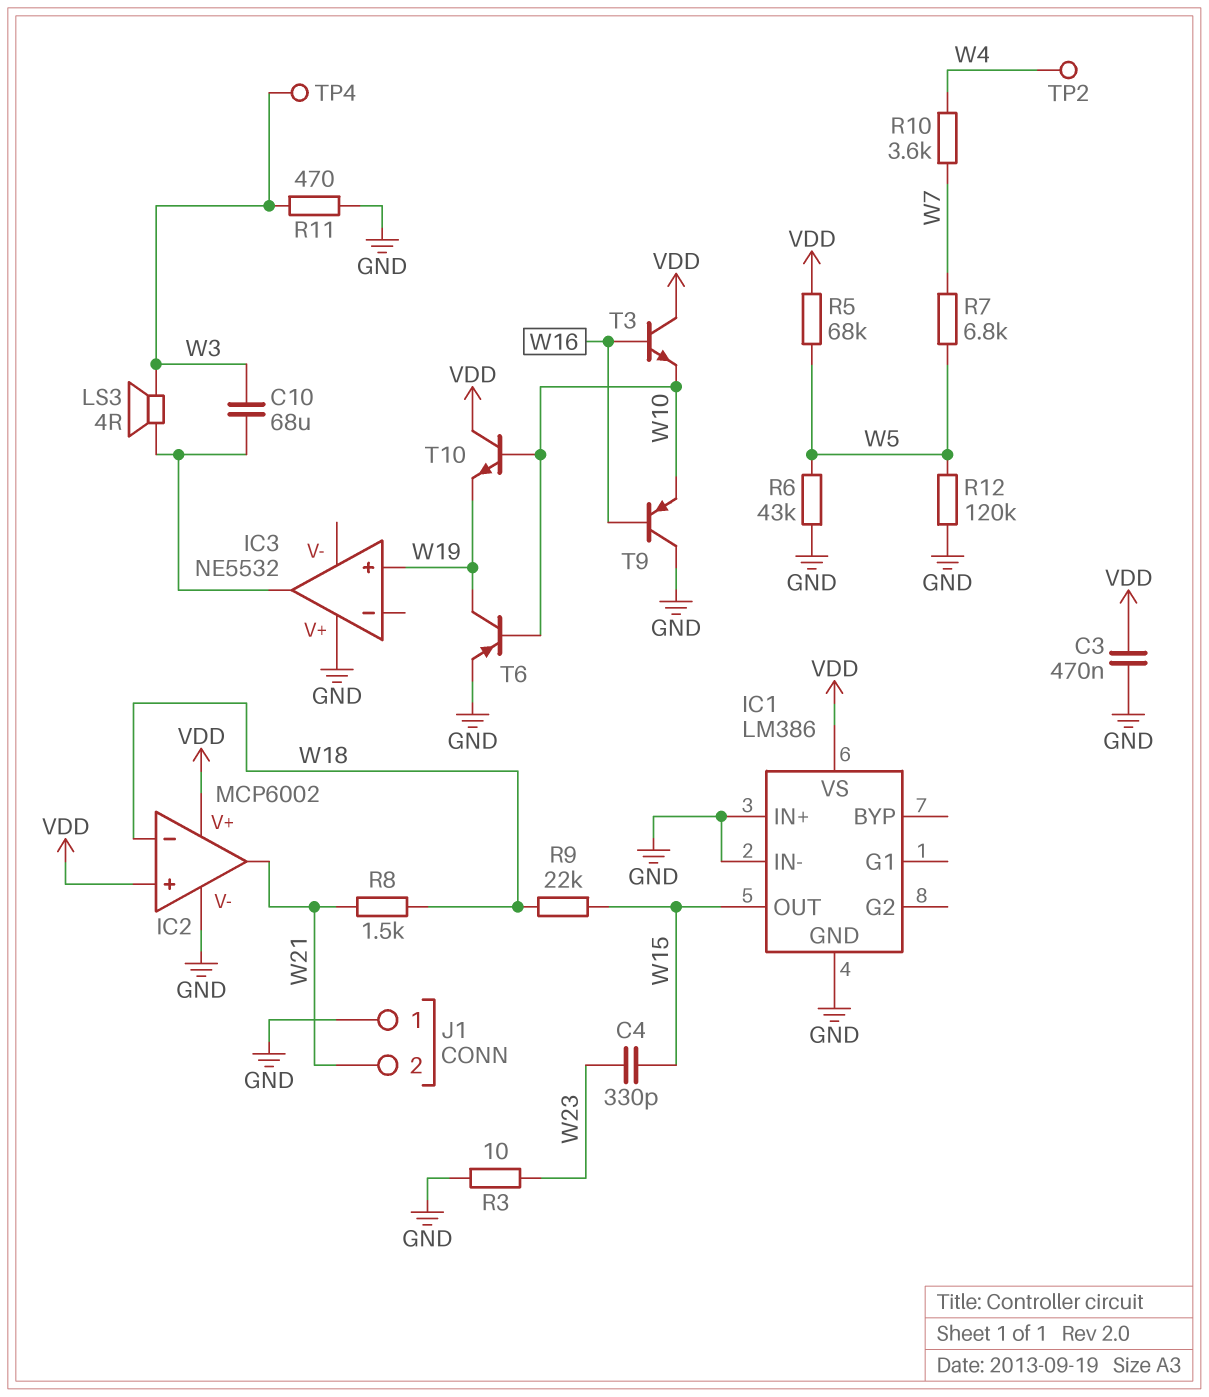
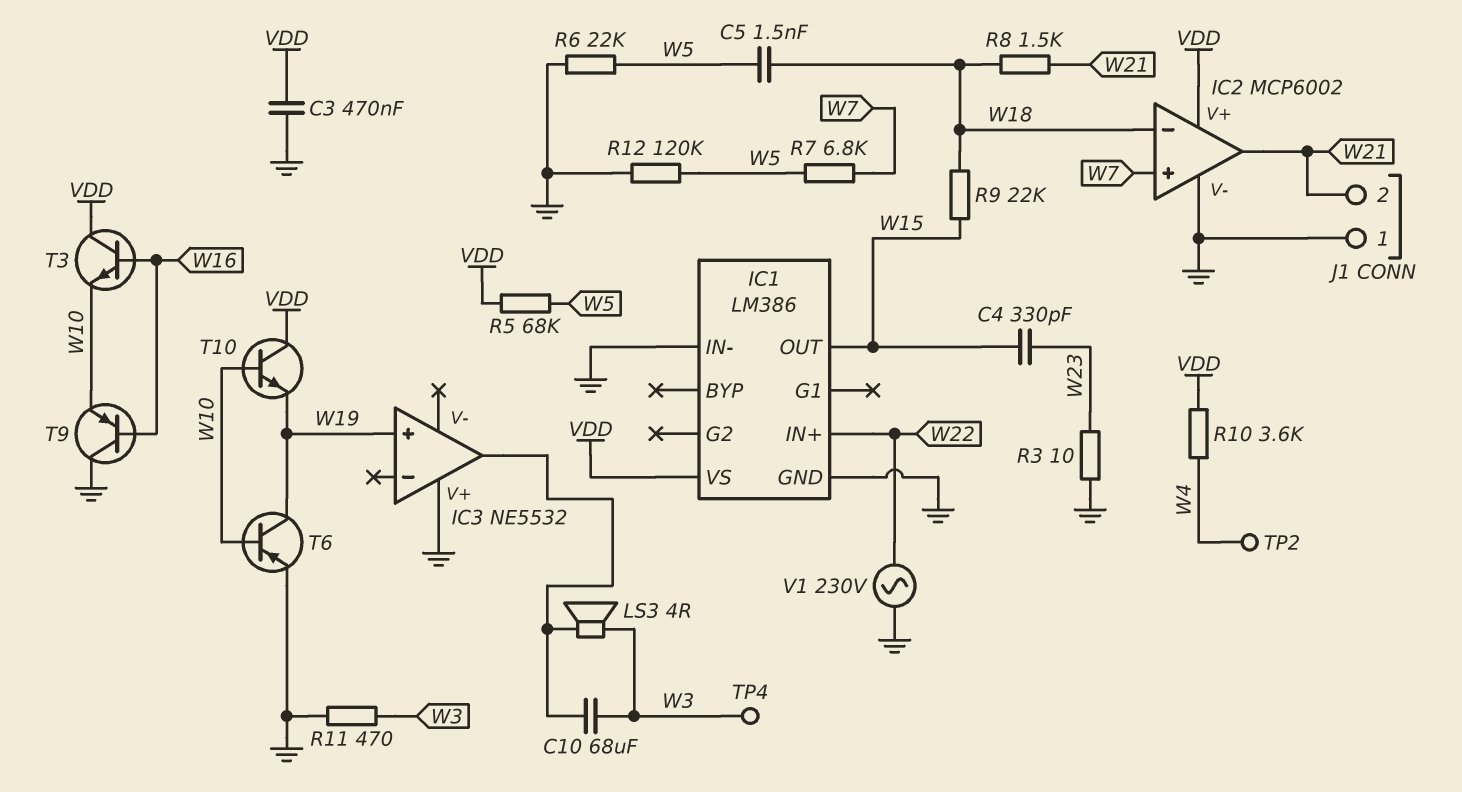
C5: none -> 1.5nF (W5, W18)
IC1 pin IN+: GND -> W22
IC2 pin in+: VDD -> W7
R6: 43k (GND, W5) -> 22k (GND, W5)
R10: 3.6k (W4, W7) -> 3.6k (VDD, W4)
V1: none -> AC 230V (GND, W22)

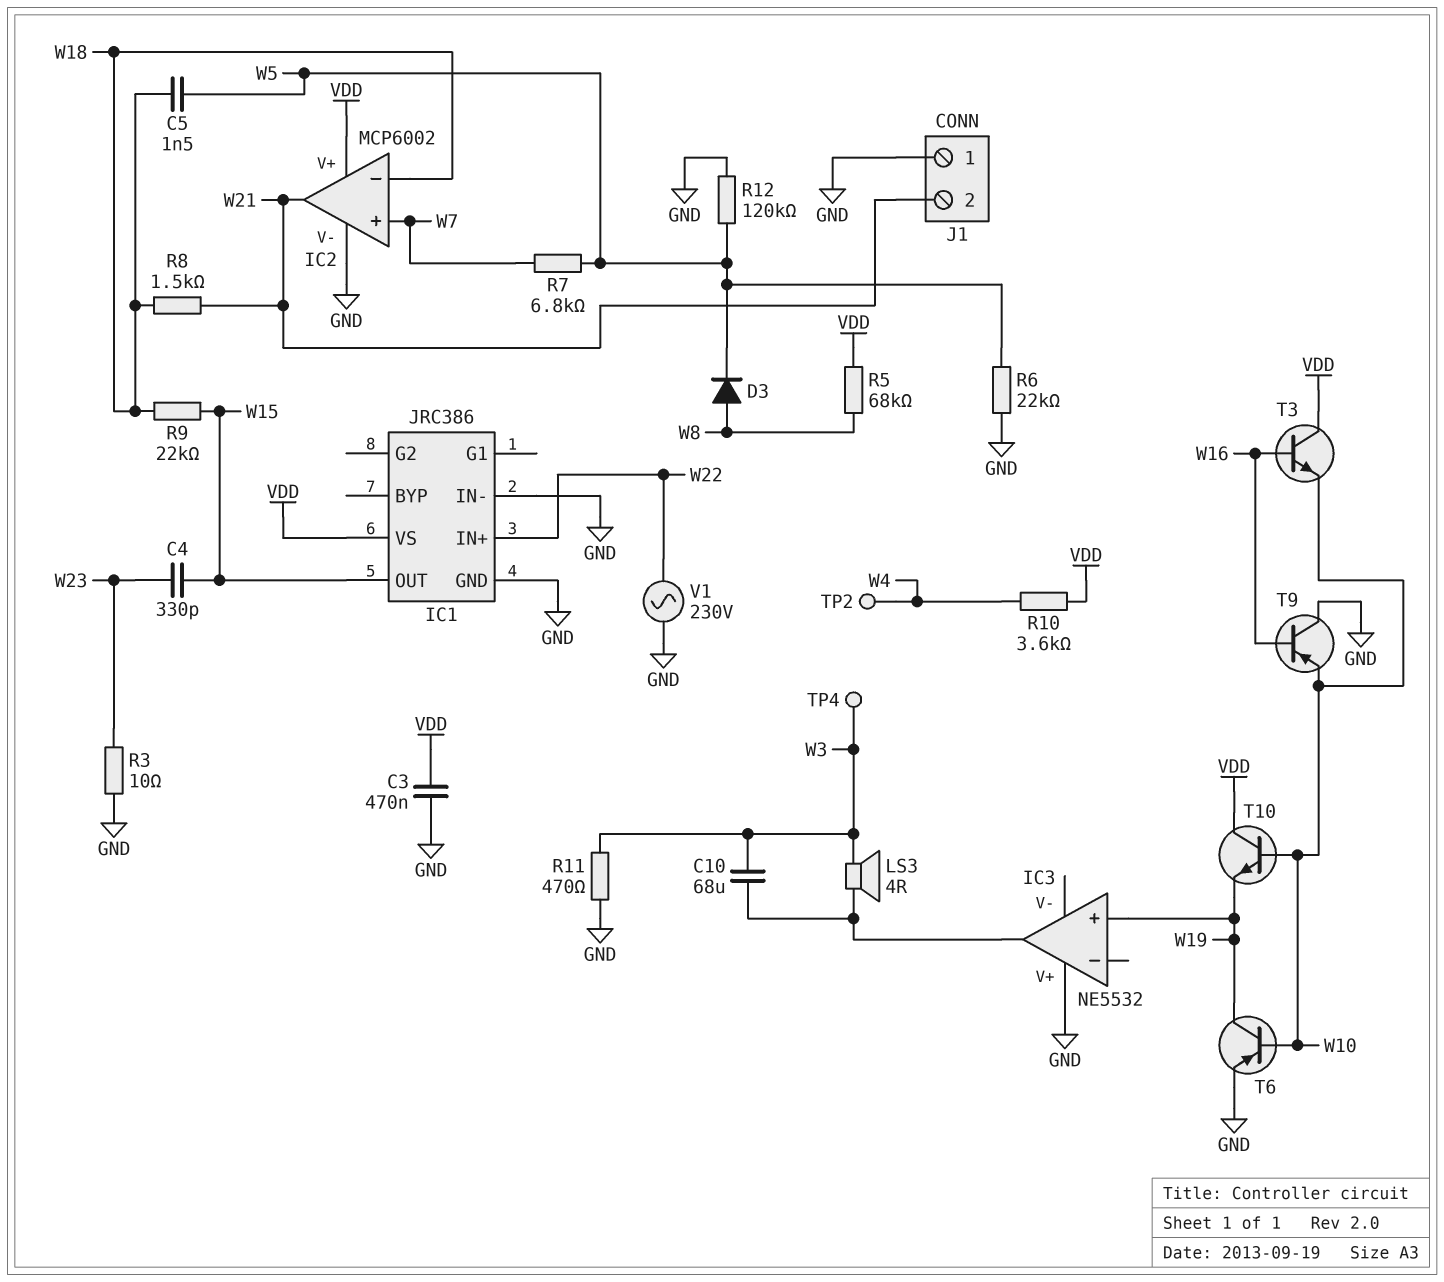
D3: none -> diode (A W8, K W5)
IC1: LM386 -> JRC386
R5: 68k (VDD, W5) -> 68k (VDD, W8)

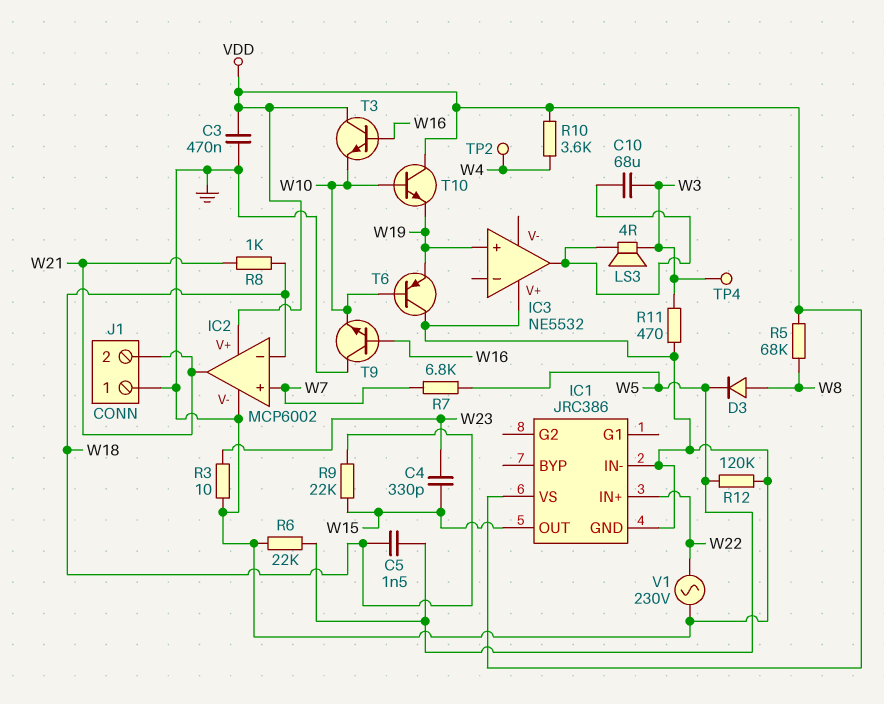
R8: 1.5k (W18, W21) -> 1k (W18, W21)
T6: PNP (B W10, C W19, E GND) -> PNP (B W10, C GND, E W19)
T9: PNP (B W16, C GND, E W10) -> NPN (B W16, C GND, E W10)

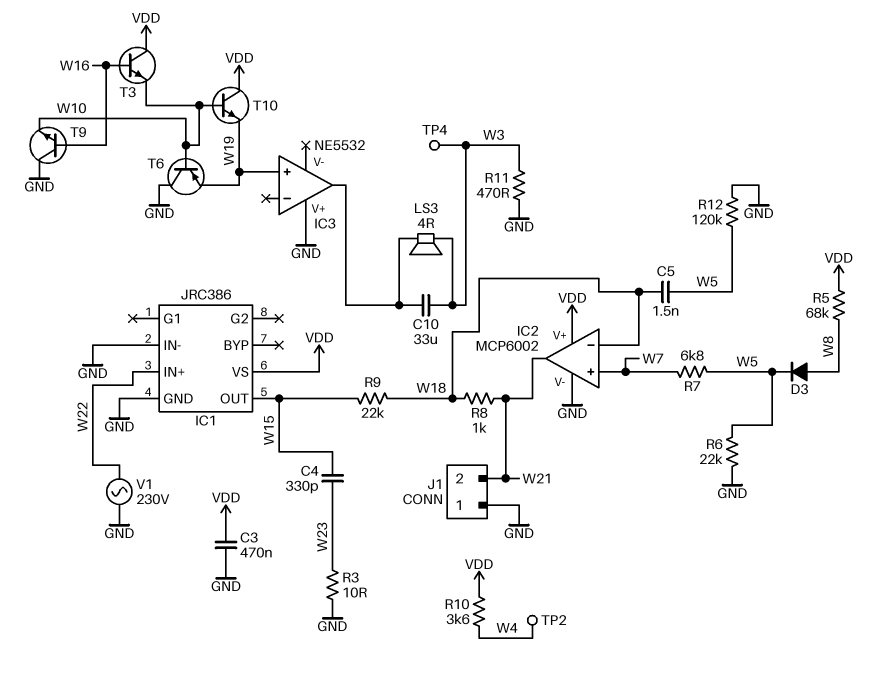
C10: 68uF (IC3/out, W3) -> 33uF (IC3/out, W3)

